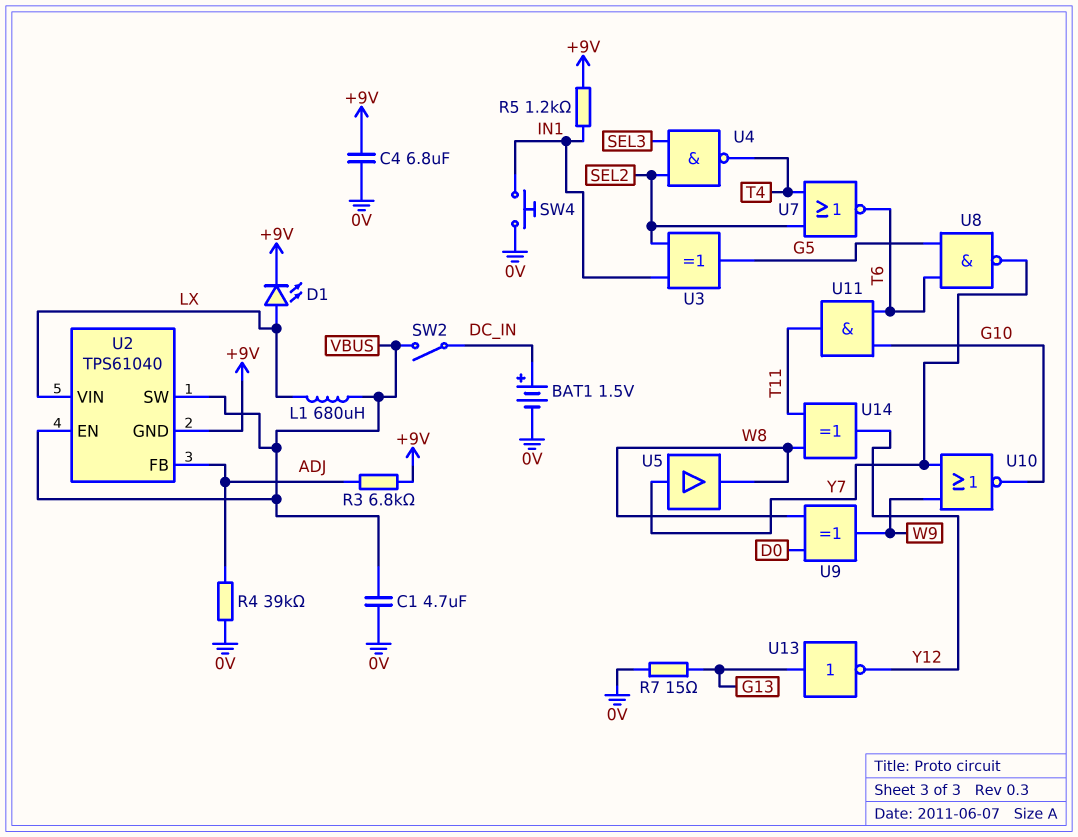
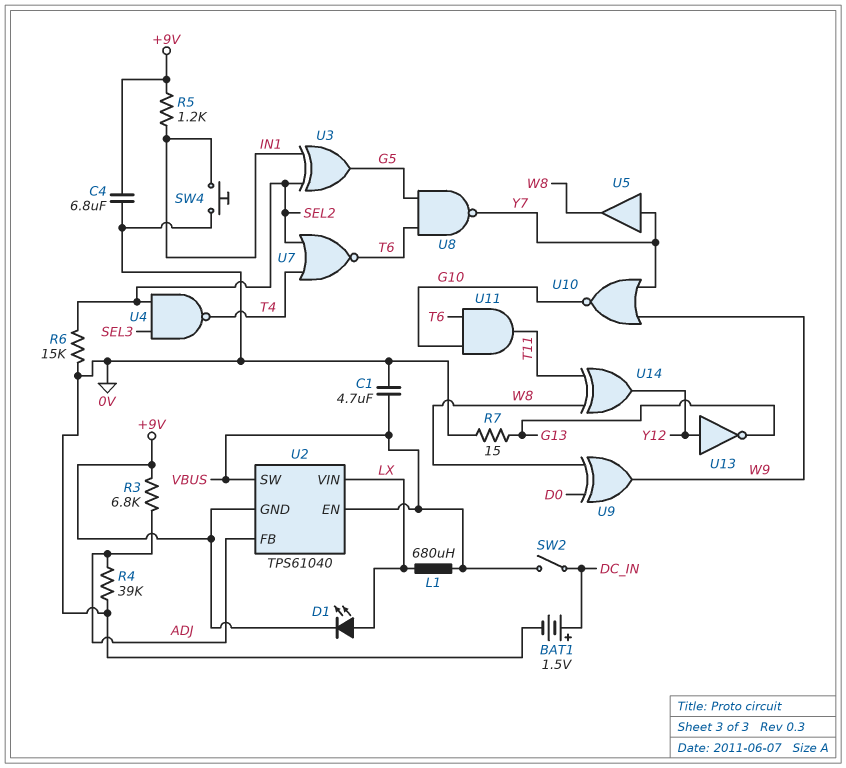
R6: none -> 15k (0V, SEL2)
U13: NOT (in G13, out Y12) -> NOT (in Y12, out G13)

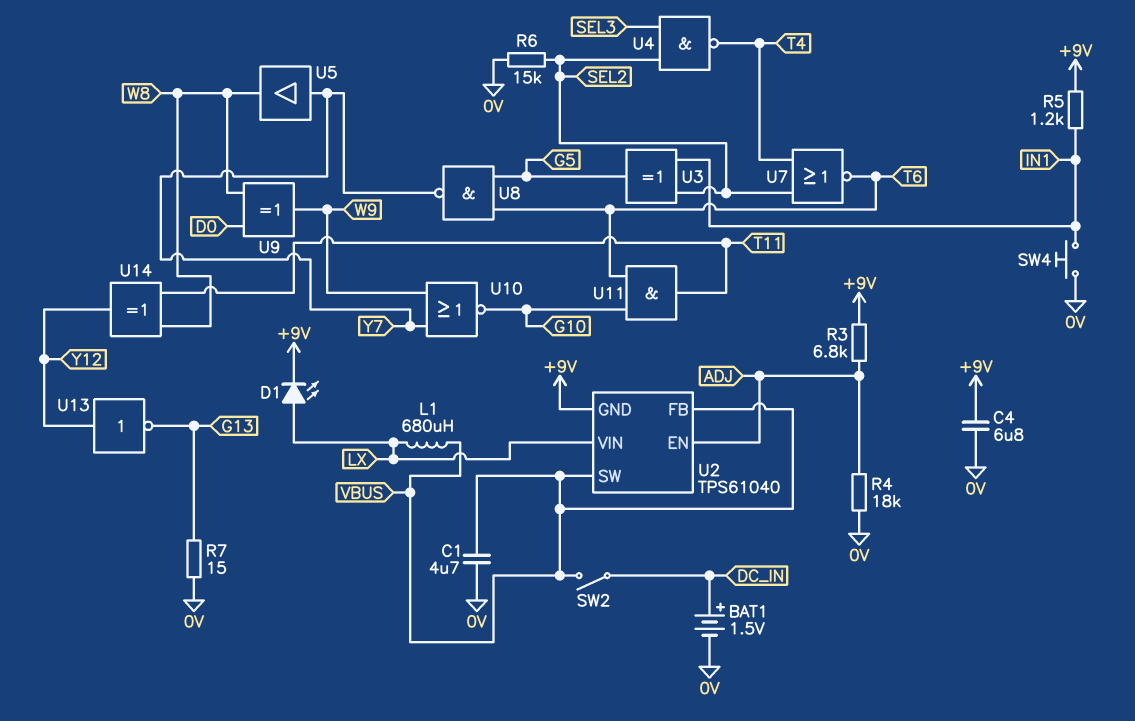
R4: 39k (0V, ADJ) -> 18k (0V, ADJ)
U2 pin EN: VBUS -> ADJ
U2 pin FB: ADJ -> VBUS

